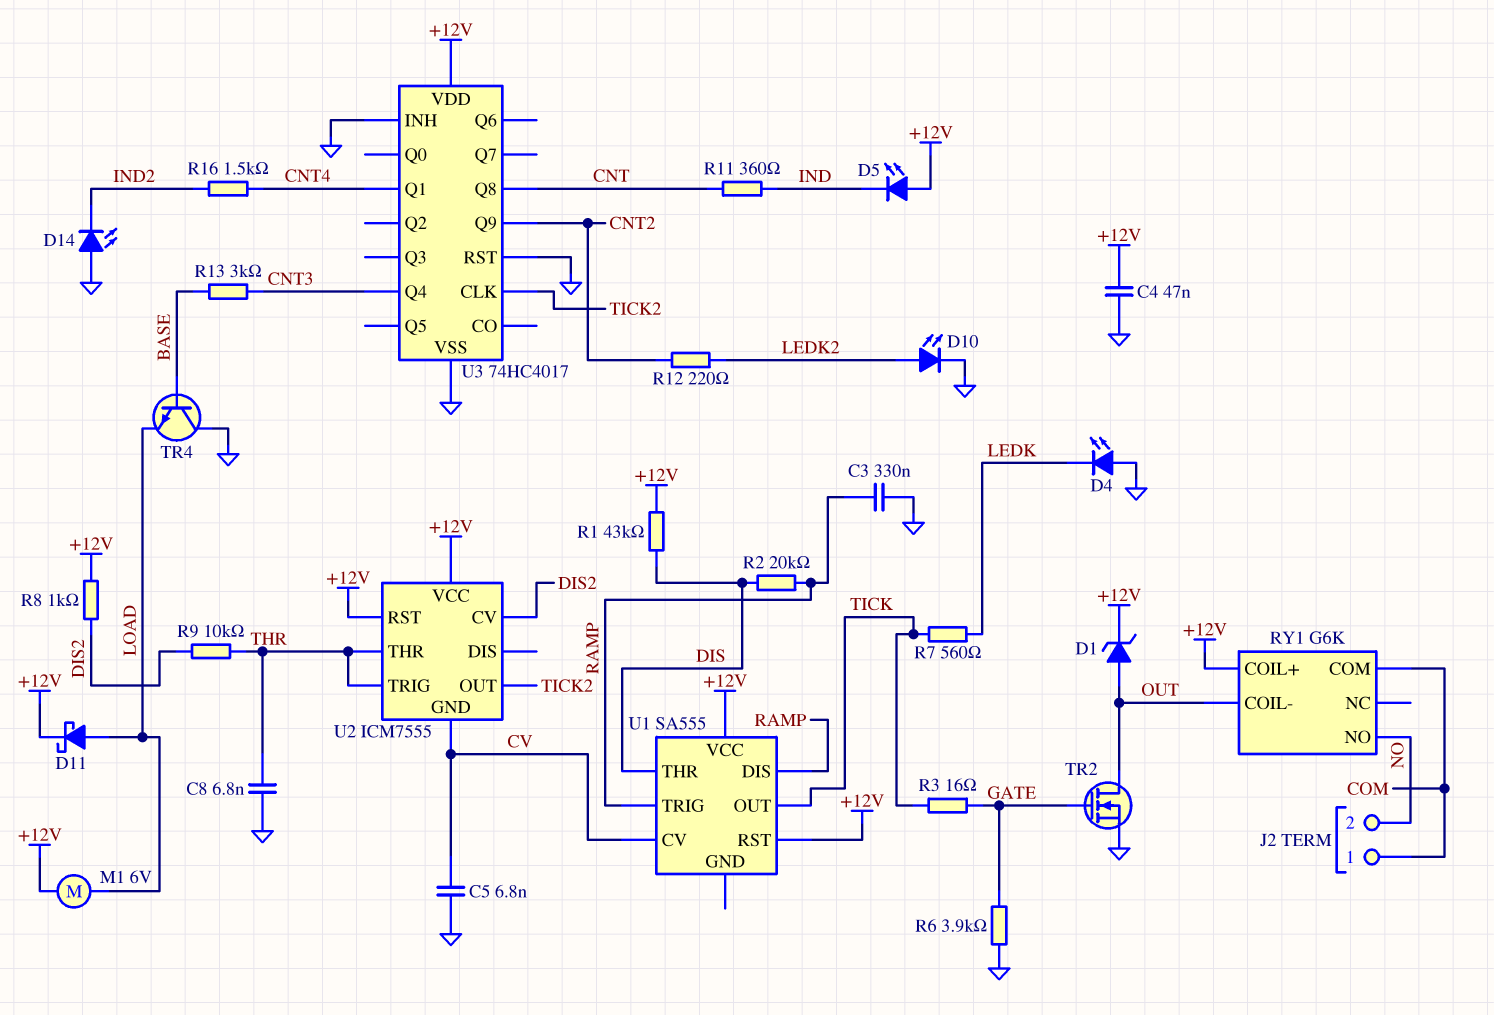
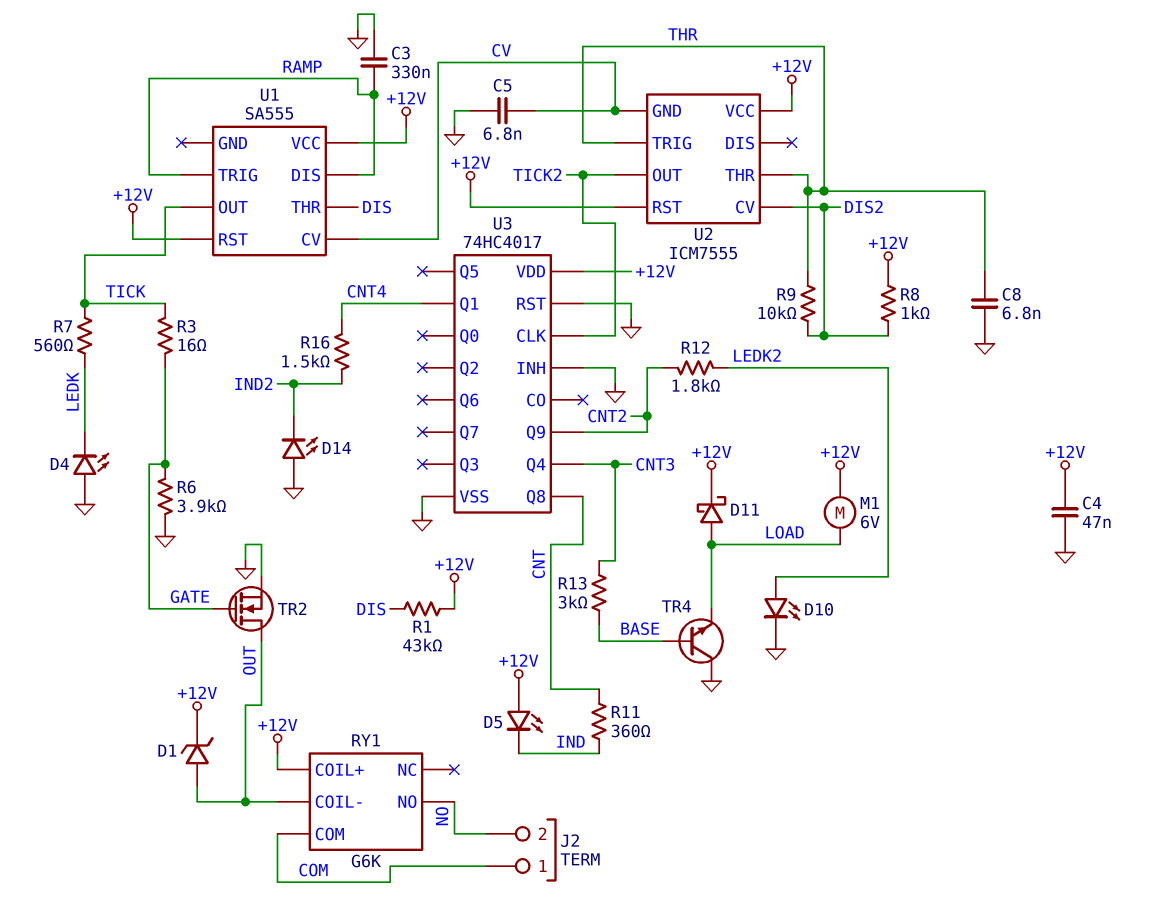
R2: 20k (DIS, RAMP) -> none
R12: 220 (CNT2, LEDK2) -> 1.8k (CNT2, LEDK2)

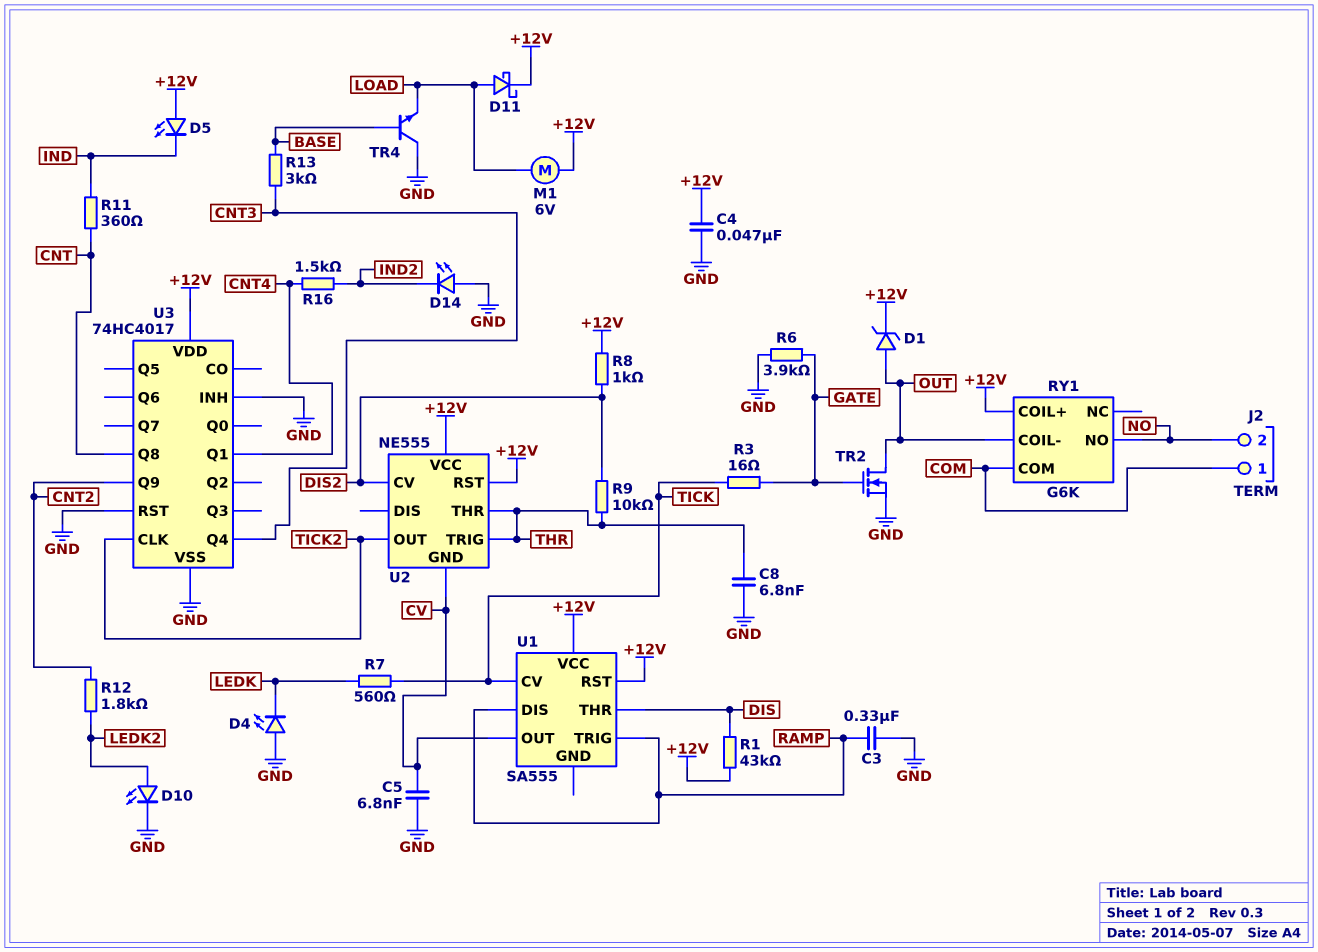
U1 pin CV: CV -> TICK
U1 pin OUT: TICK -> CV
U2: ICM7555 -> NE555

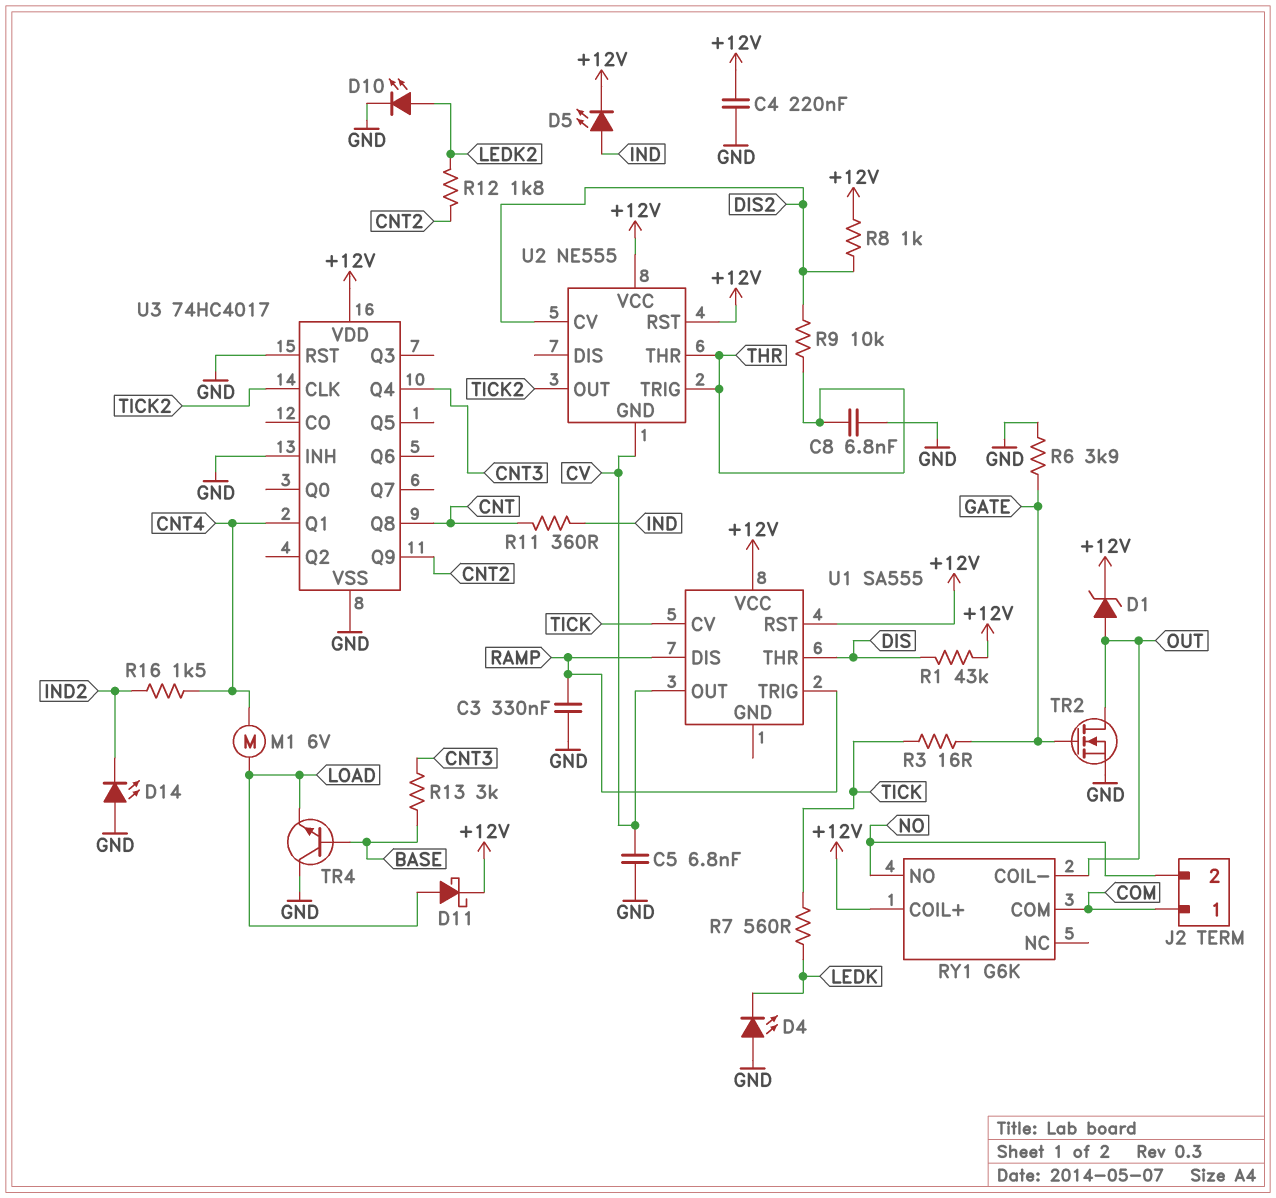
C4: 47nF (+12V, GND) -> 220nF (+12V, GND)
D5: LED (A +12V, K IND) -> LED (A IND, K +12V)
M1: motor 6V (+12V, LOAD) -> motor 6V (CNT4, LOAD)

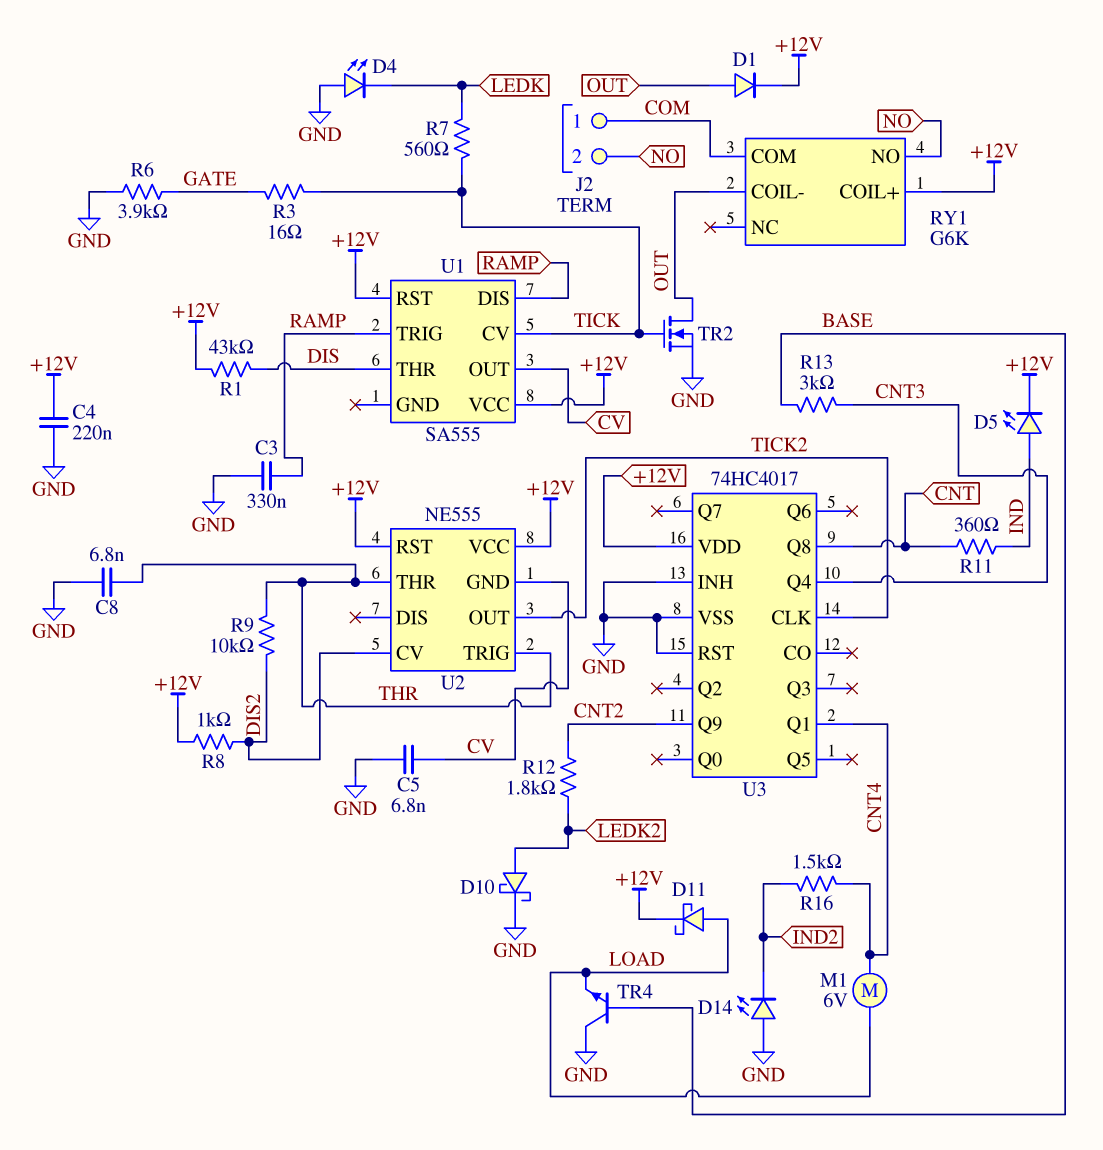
D1: zener (A OUT, K +12V) -> diode (A OUT, K +12V)
D10: LED (A LEDK2, K GND) -> schottky (A LEDK2, K GND)
TR2: NMOS (G GATE, D OUT, S GND) -> NMOS (G TICK, D OUT, S GND)

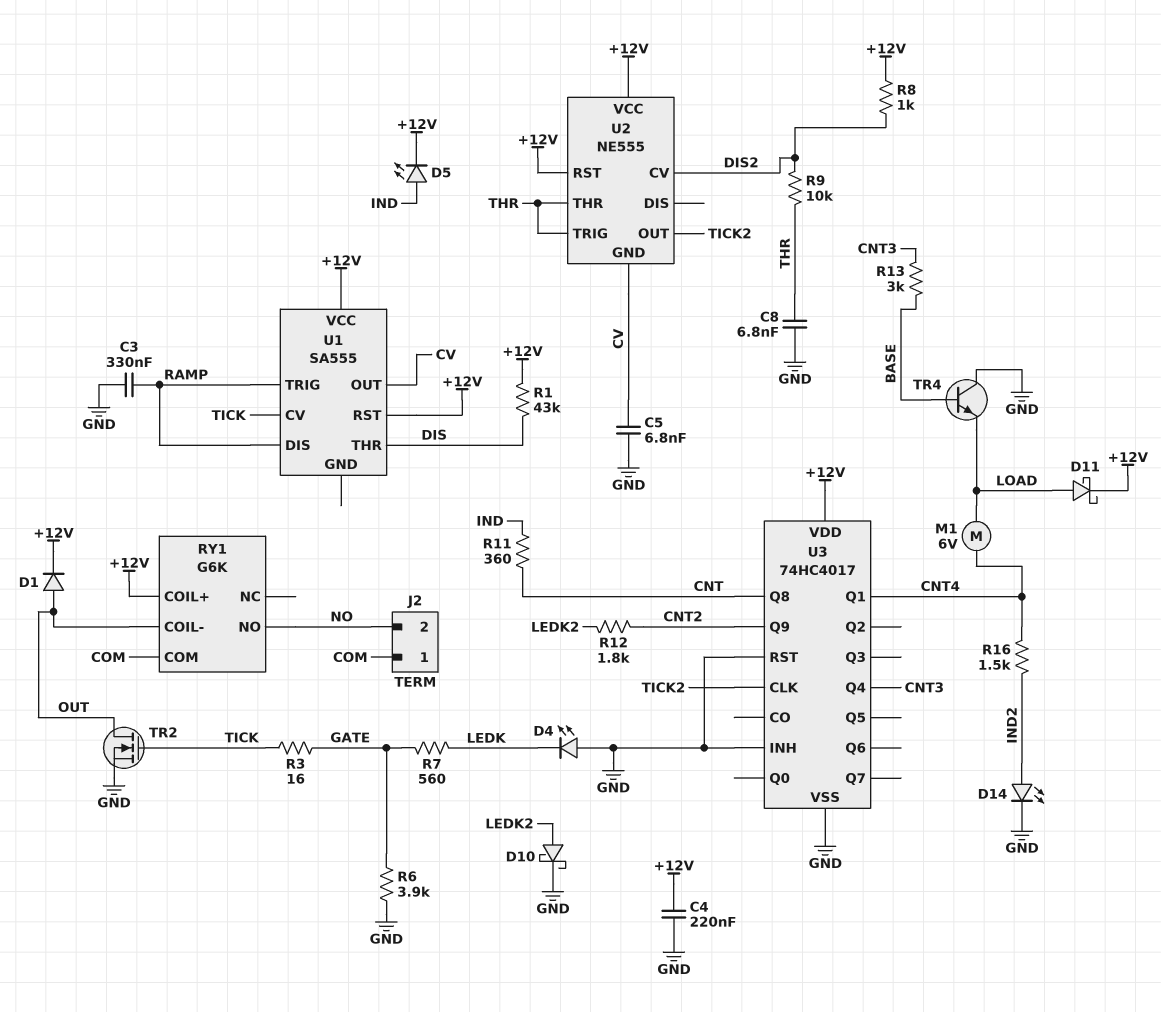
D14: LED (A GND, K IND2) -> LED (A IND2, K GND)
R7: 560 (LEDK, TICK) -> 560 (GATE, LEDK)

